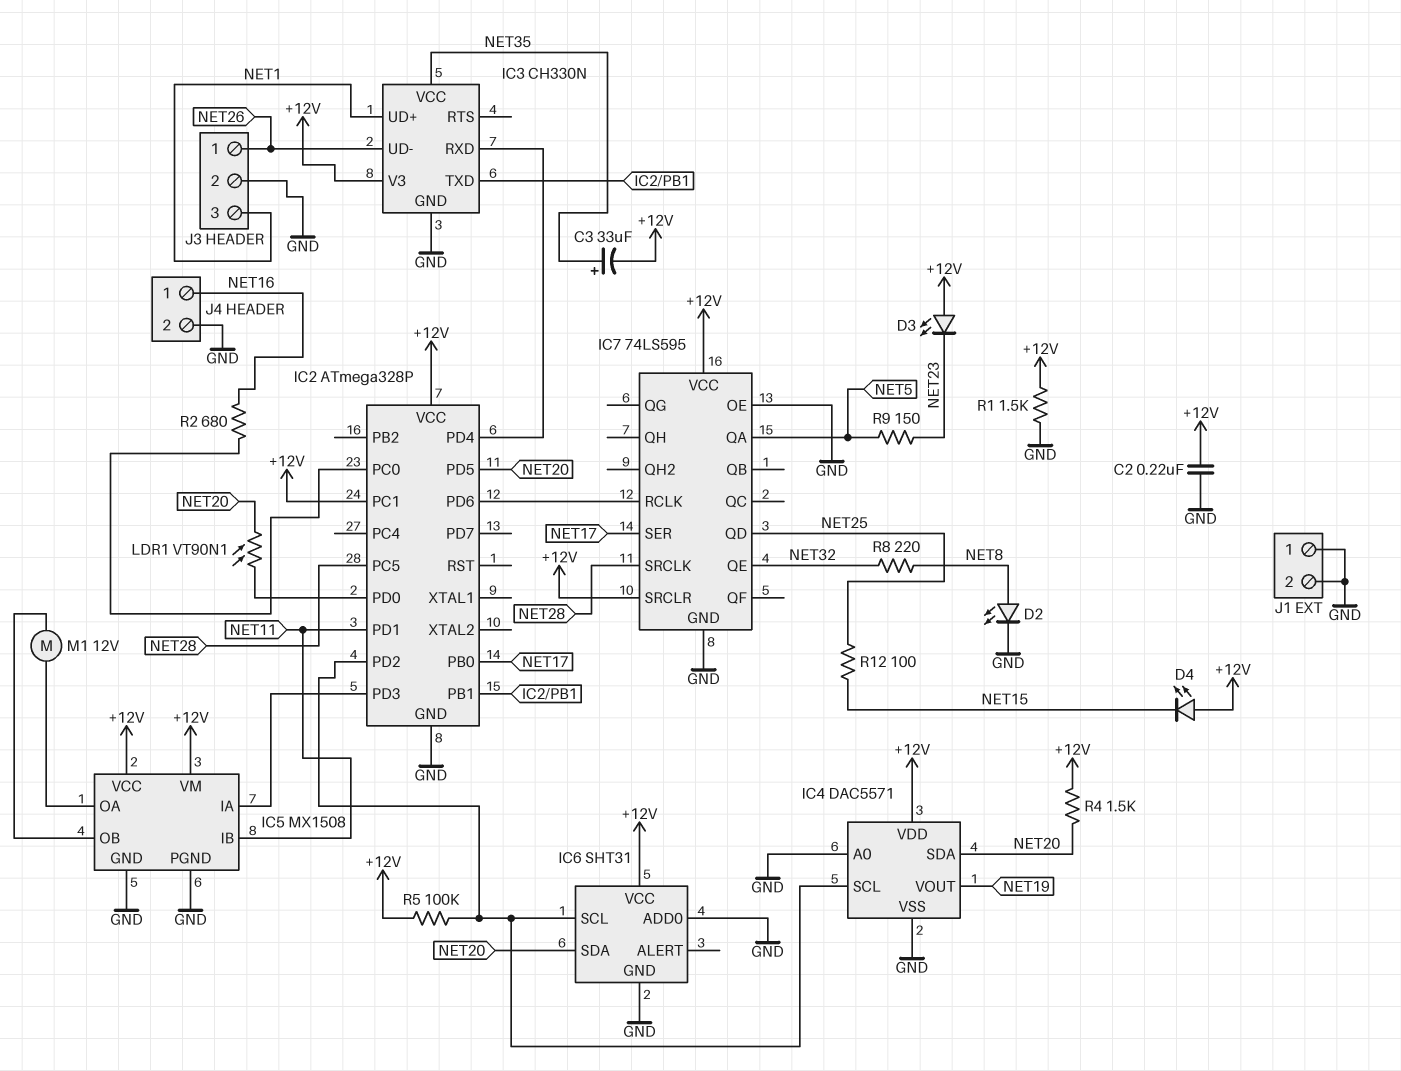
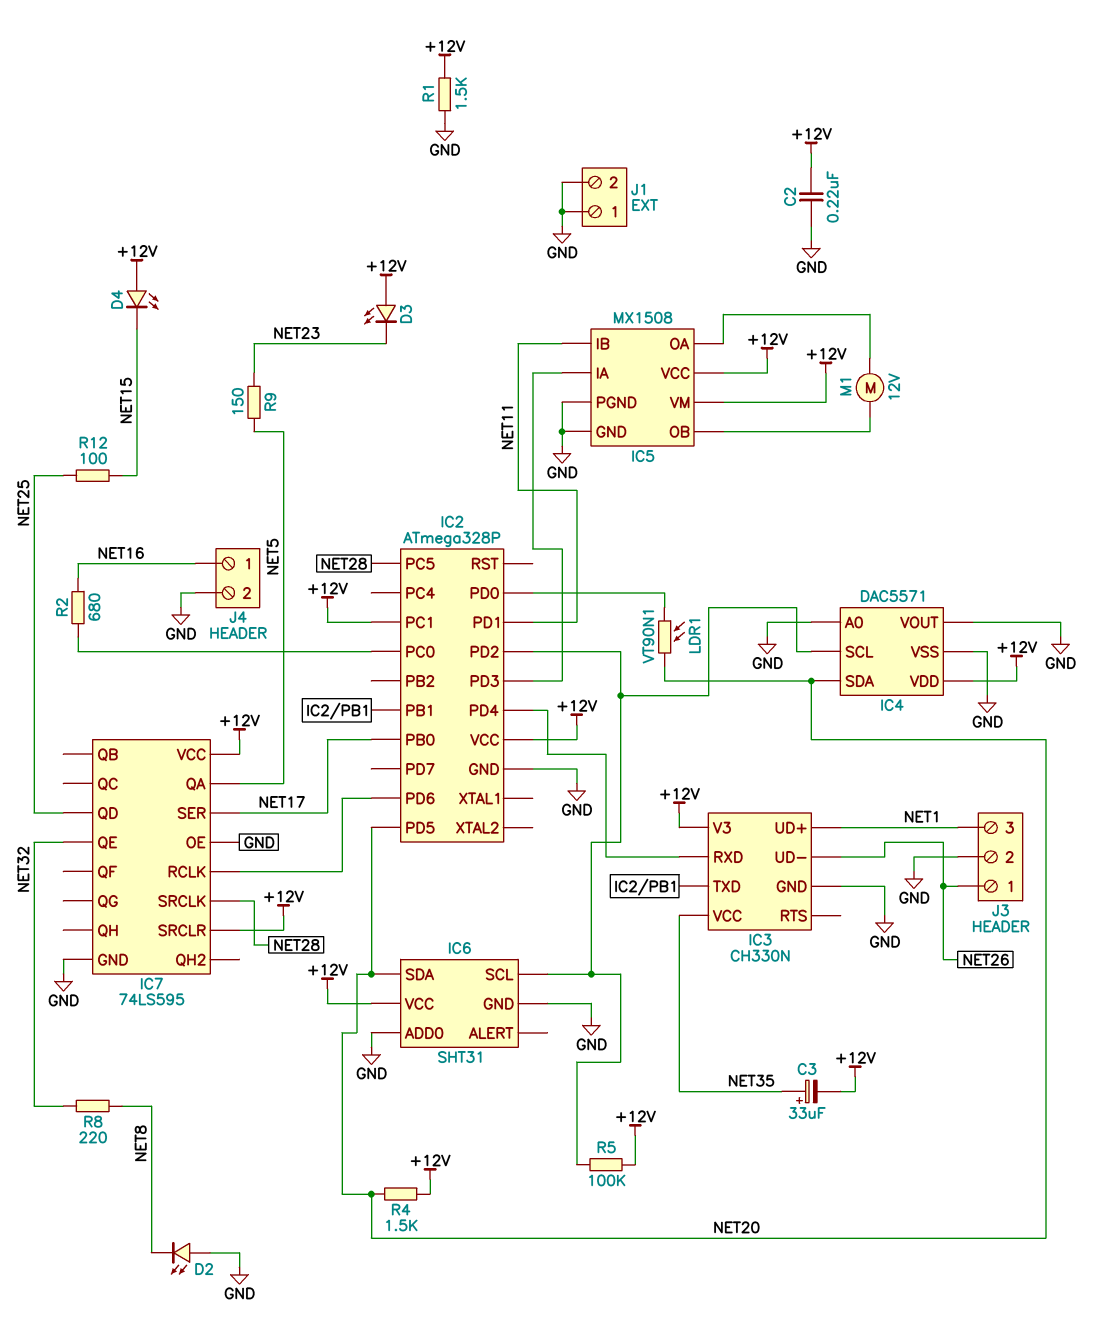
D2: LED (A NET8, K GND) -> LED (A GND, K NET8)
IC4 pin VOUT: NET19 -> GND

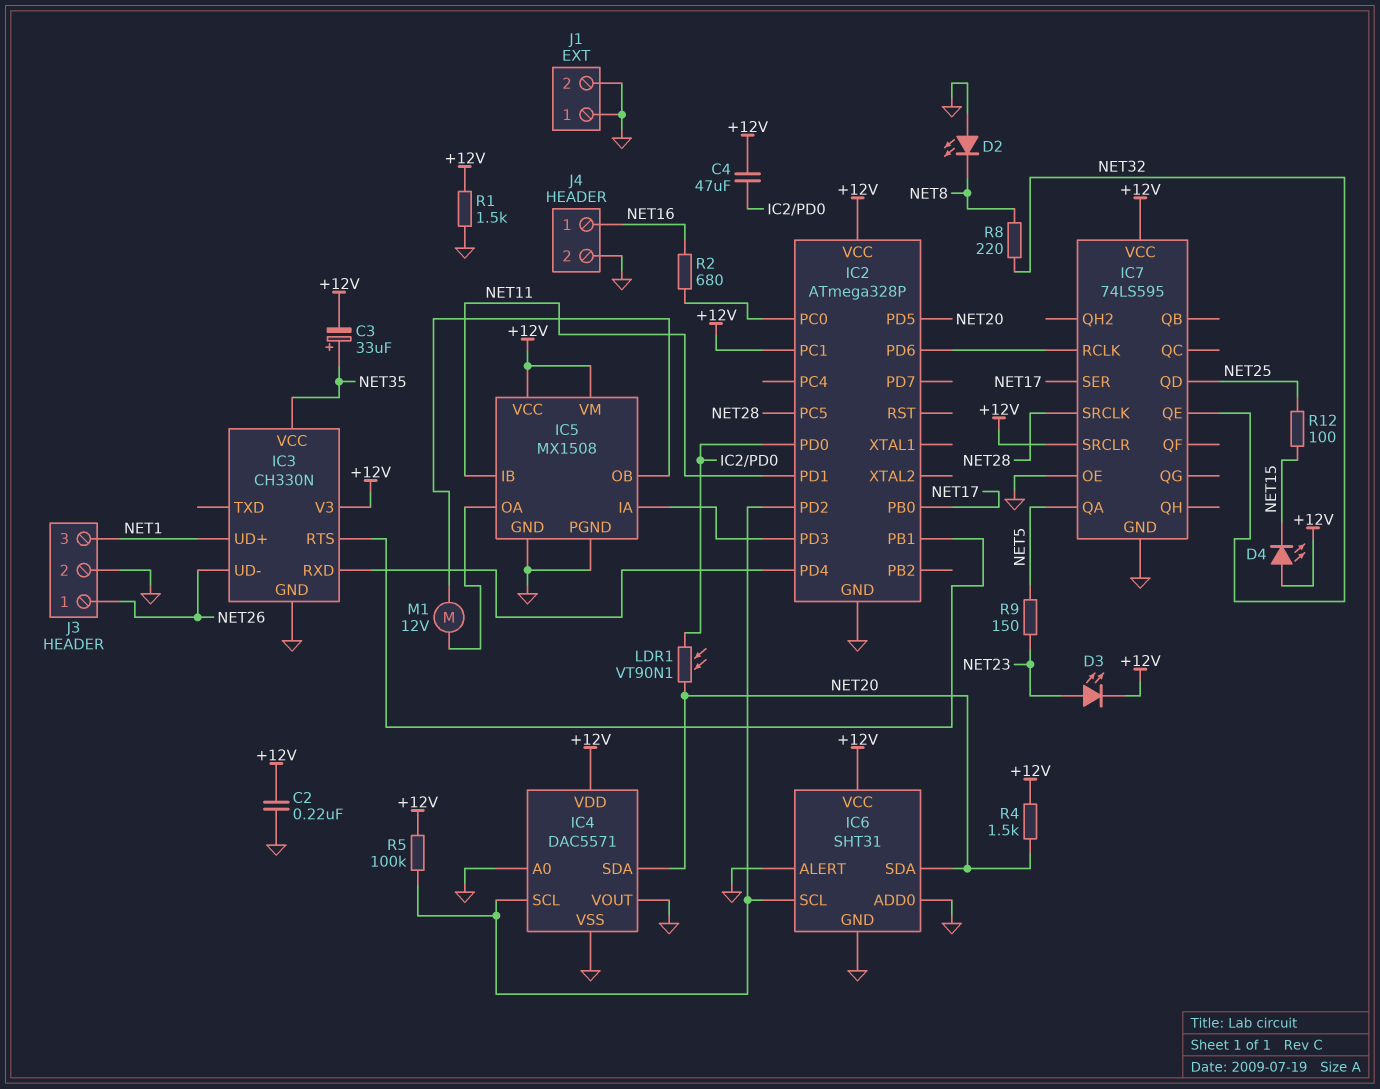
C4: none -> 47uF (+12V, IC2/PD0)
D3: LED (A +12V, K NET23) -> LED (A NET23, K +12V)
IC3 pin RTS: none -> IC2/PB1
IC3 pin TXD: IC2/PB1 -> none
IC6 pin ALERT: none -> GND

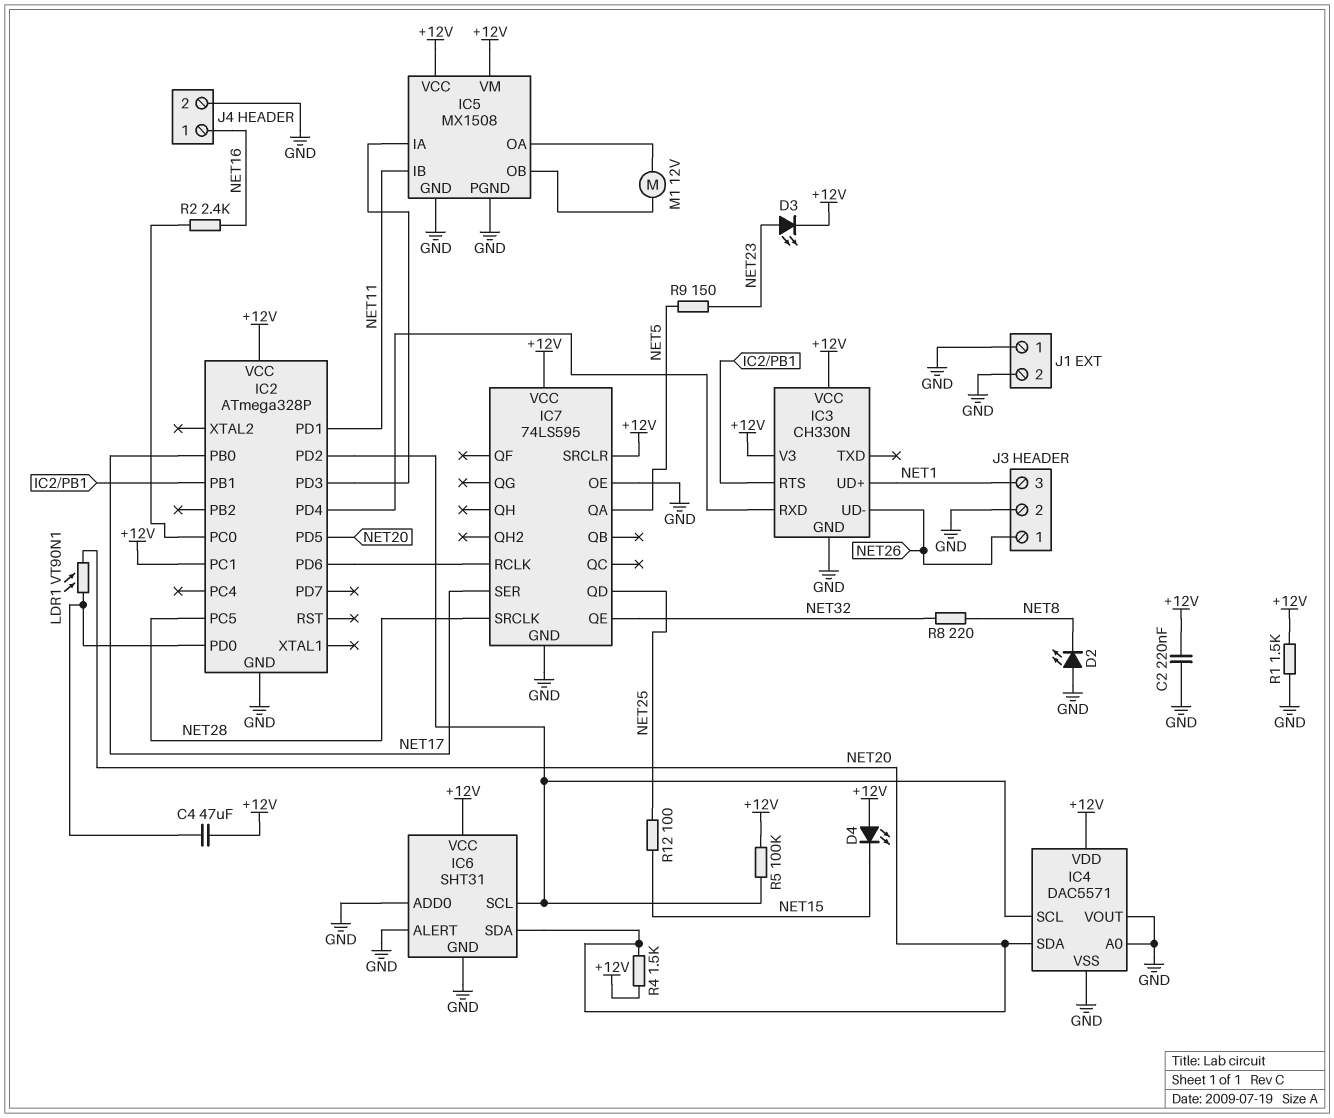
C3: 33uF (plus NET35, minus +12V) -> none
IC3 pin VCC: NET35 -> +12V
R2: 680 (IC2/PC0, NET16) -> 2.4k (IC2/PC0, NET16)

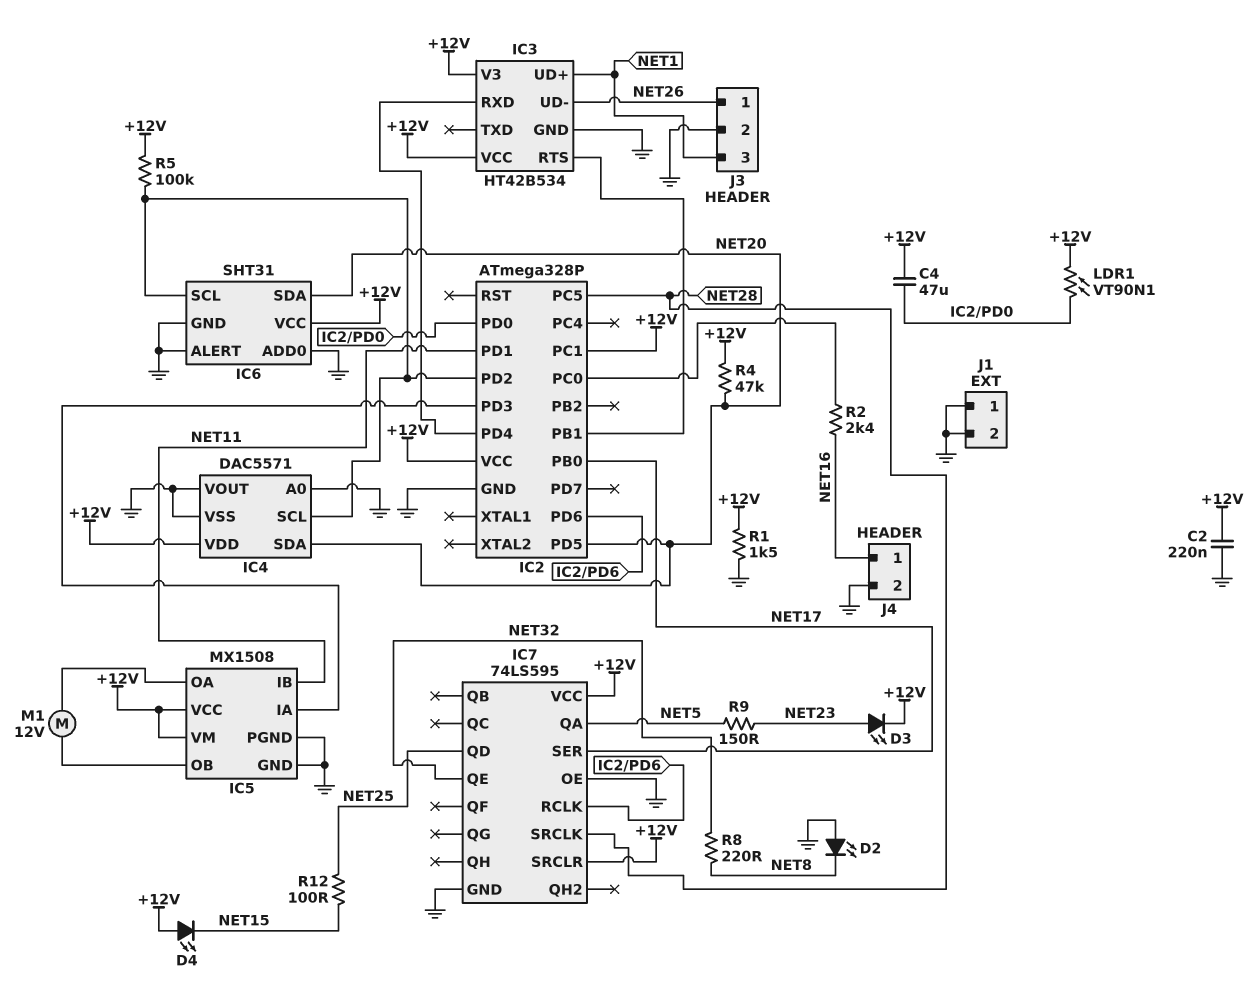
IC3: CH330N -> HT42B534
LDR1: VT90N1 (IC2/PD0, NET20) -> VT90N1 (+12V, IC2/PD0)
R4: 1.5k (+12V, NET20) -> 47k (+12V, NET20)

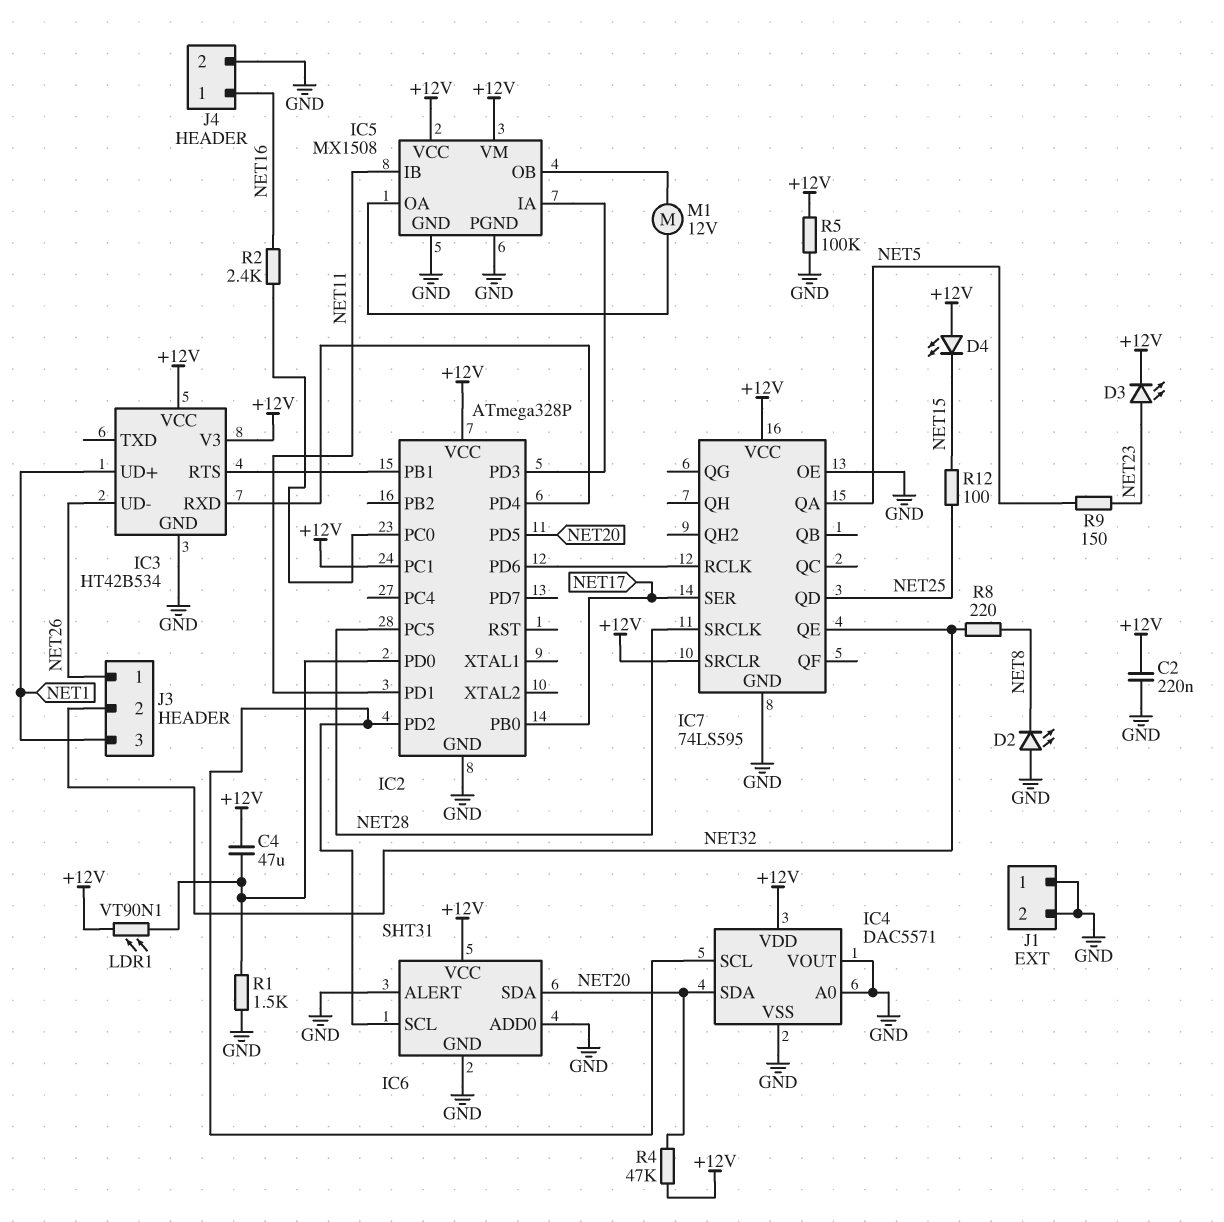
J3 pin 2: GND -> NET32
R1: 1.5k (+12V, GND) -> 1.5k (GND, IC2/PD0)
R5: 100k (+12V, IC2/PD2) -> 100k (+12V, GND)

